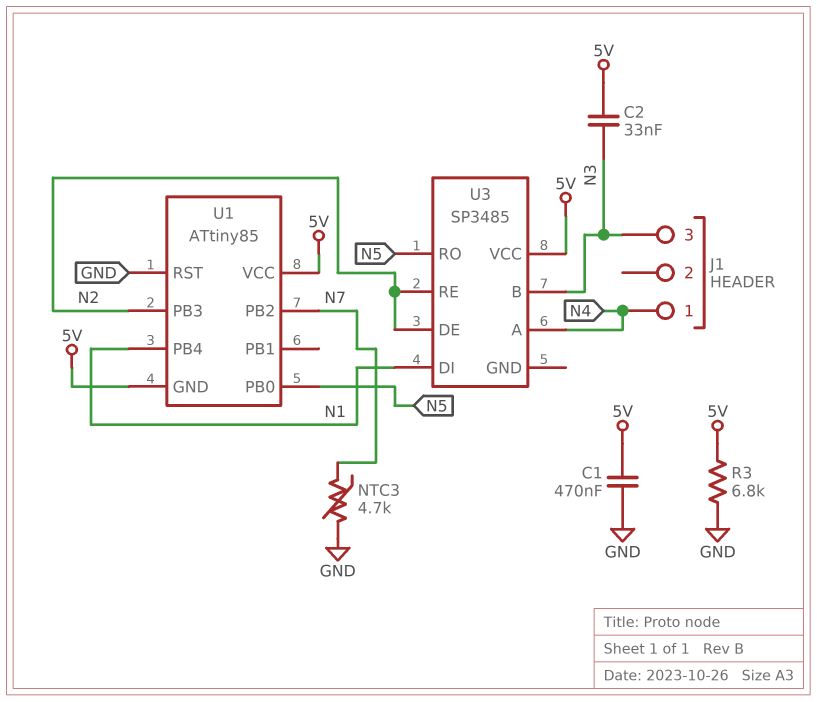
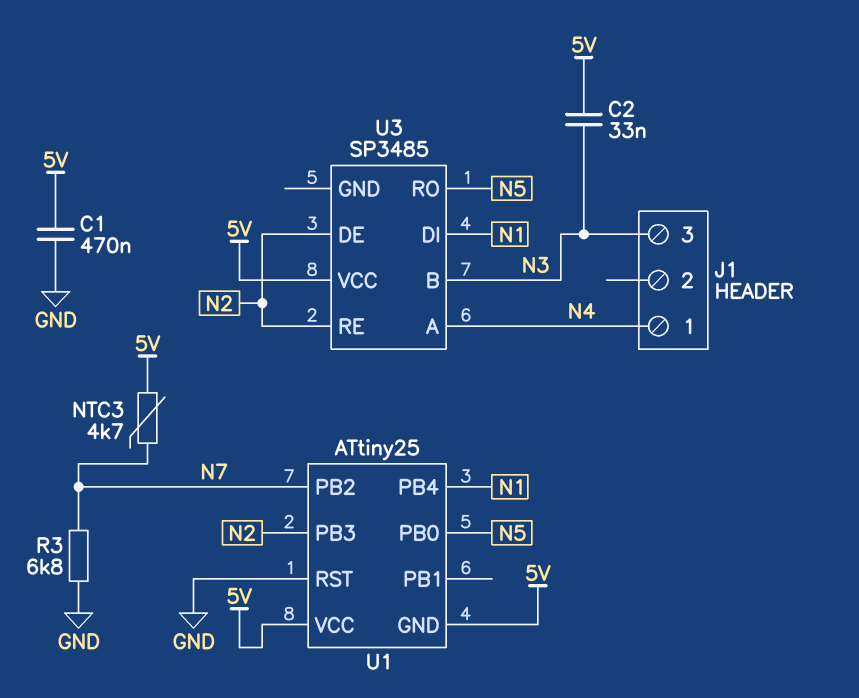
NTC3: 4.7k (GND, N7) -> 4.7k (5V, N7)
R3: 6.8k (5V, GND) -> 6.8k (GND, N7)
U1: ATtiny85 -> ATtiny25

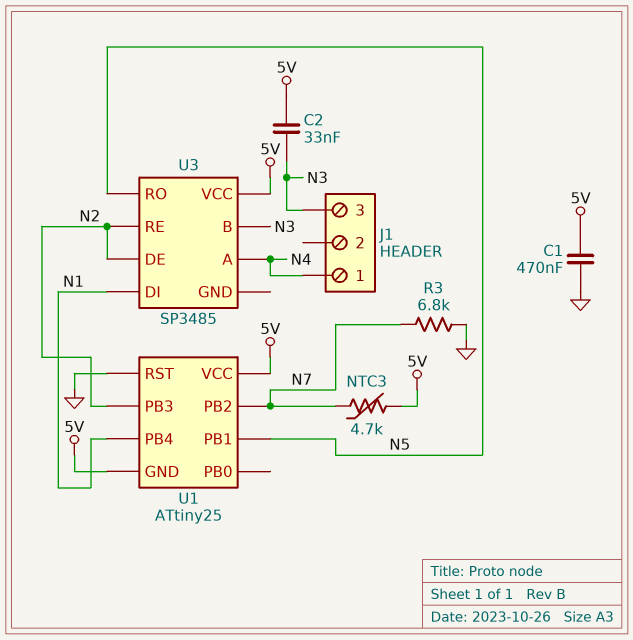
U1 pin PB0: N5 -> none
U1 pin PB1: none -> N5

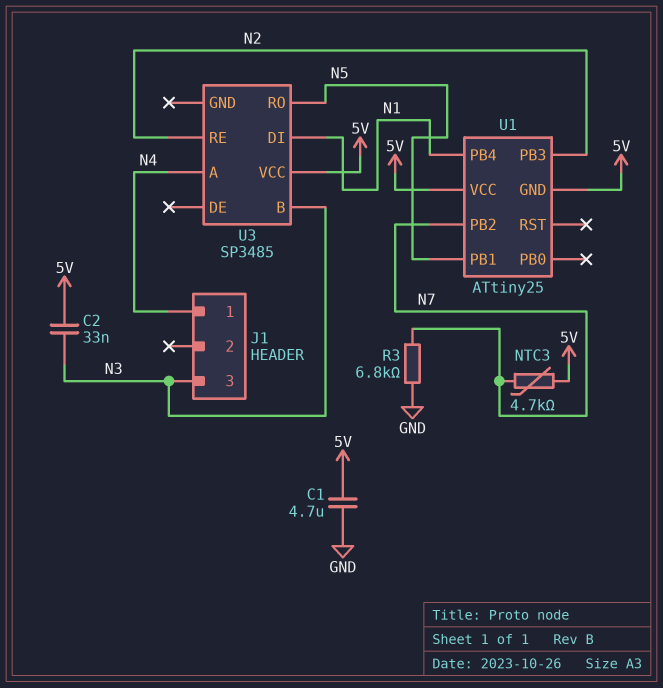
C1: 470nF (5V, GND) -> 4.7uF (5V, GND)
U1 pin RST: GND -> none
U3 pin DE: N2 -> none

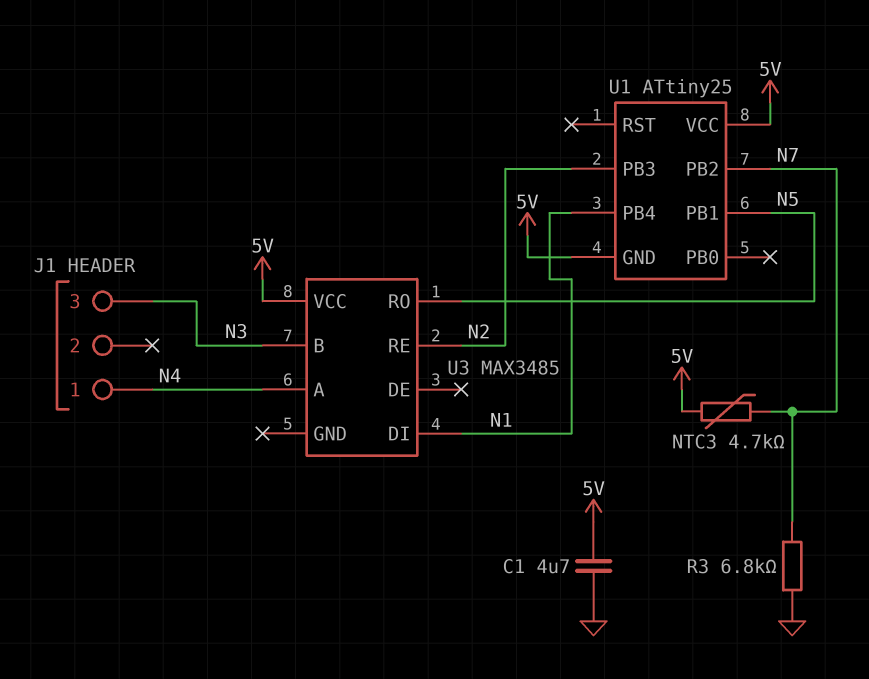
C2: 33nF (5V, N3) -> none
U3: SP3485 -> MAX3485

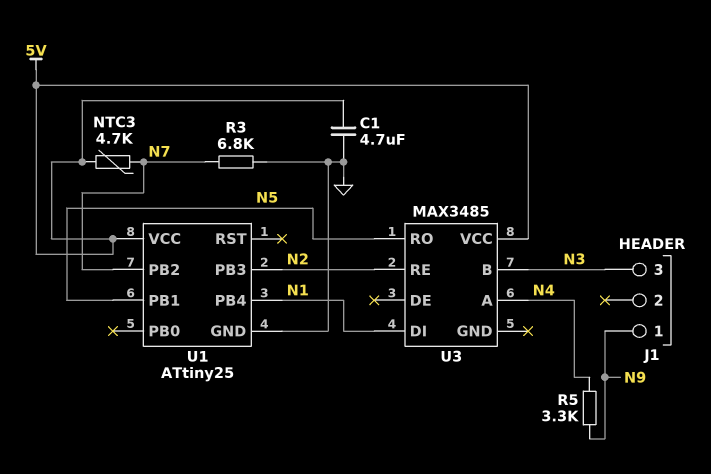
J1 pin 1: N4 -> N9
R5: none -> 3.3k (N4, N9)
U1 pin GND: 5V -> GND

